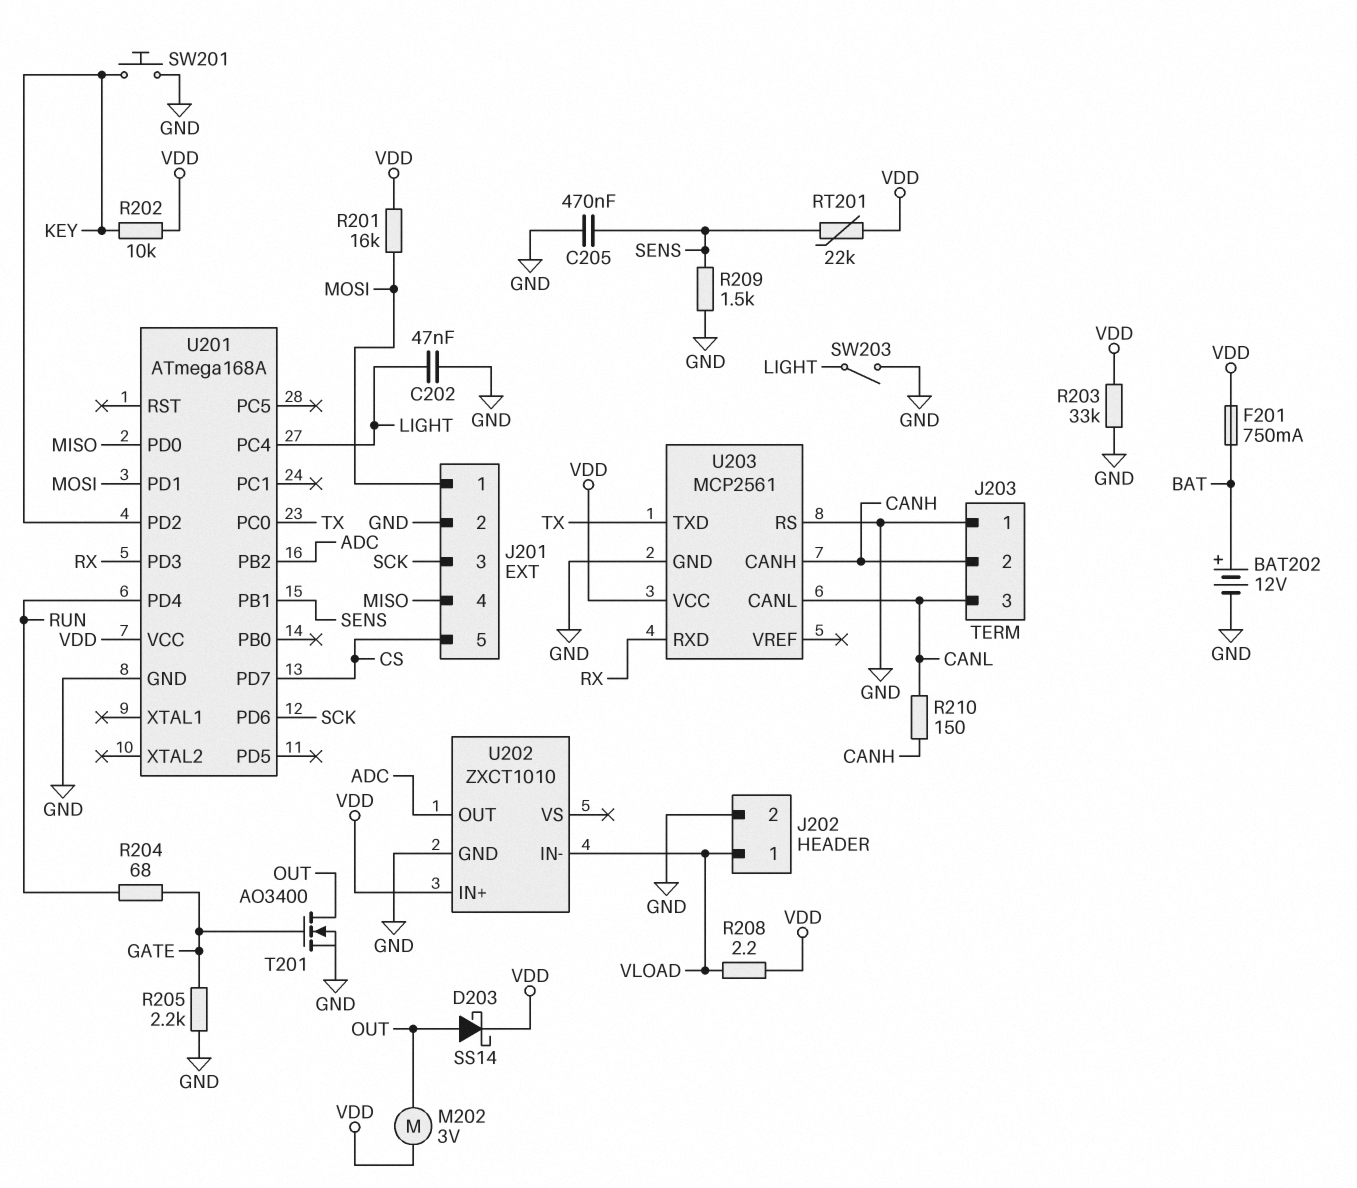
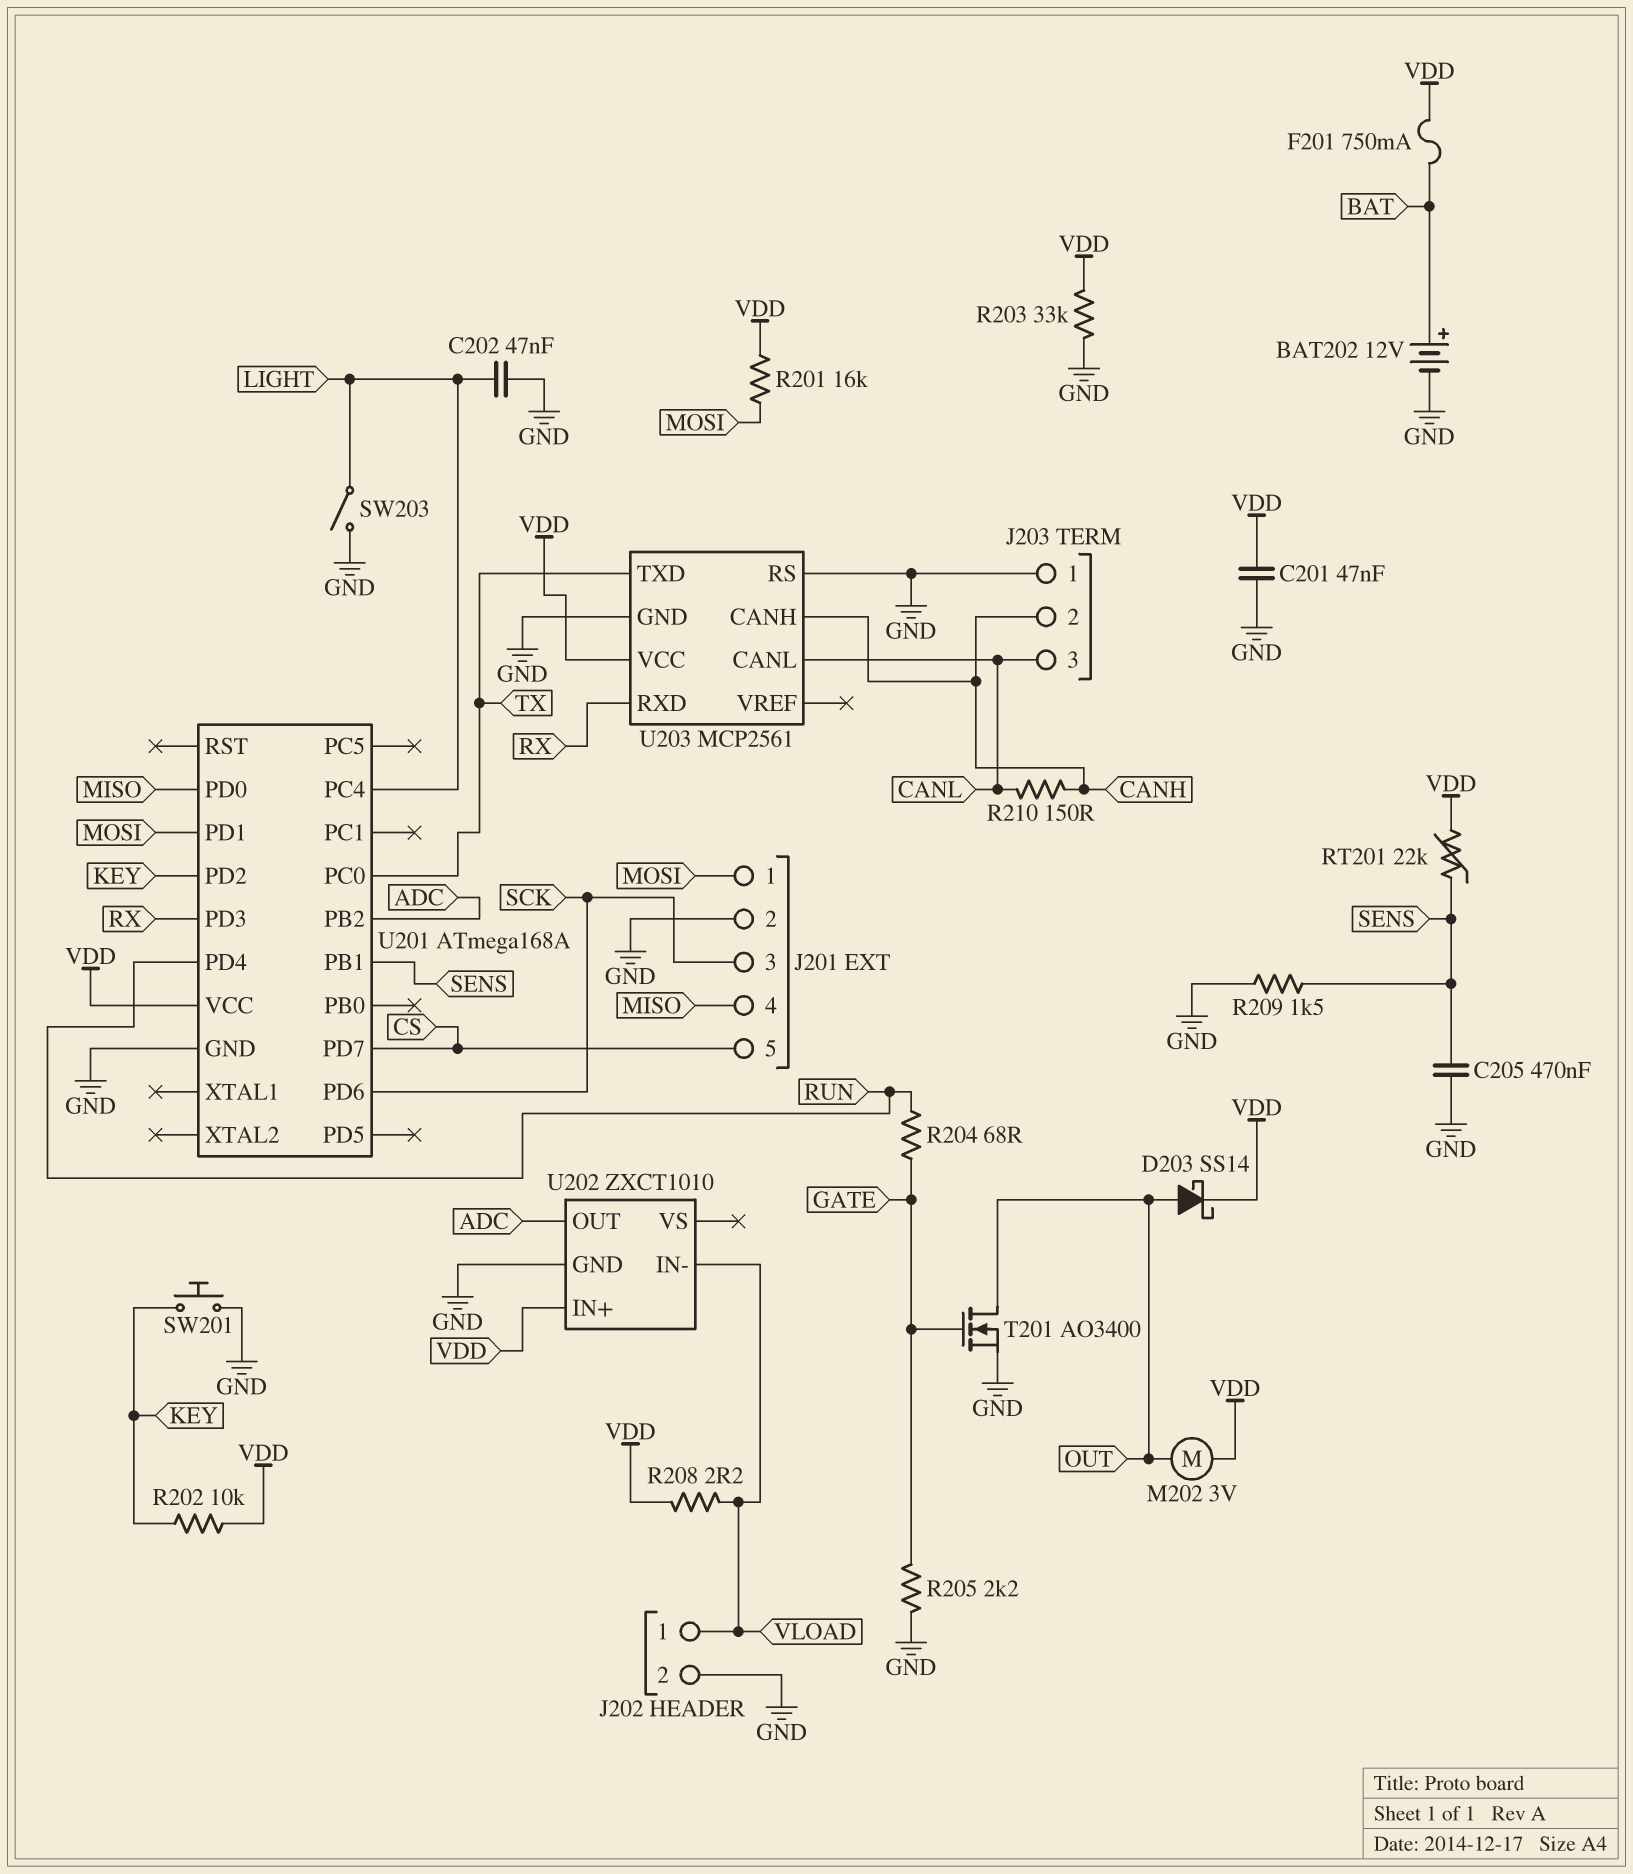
C201: none -> 47nF (GND, VDD)

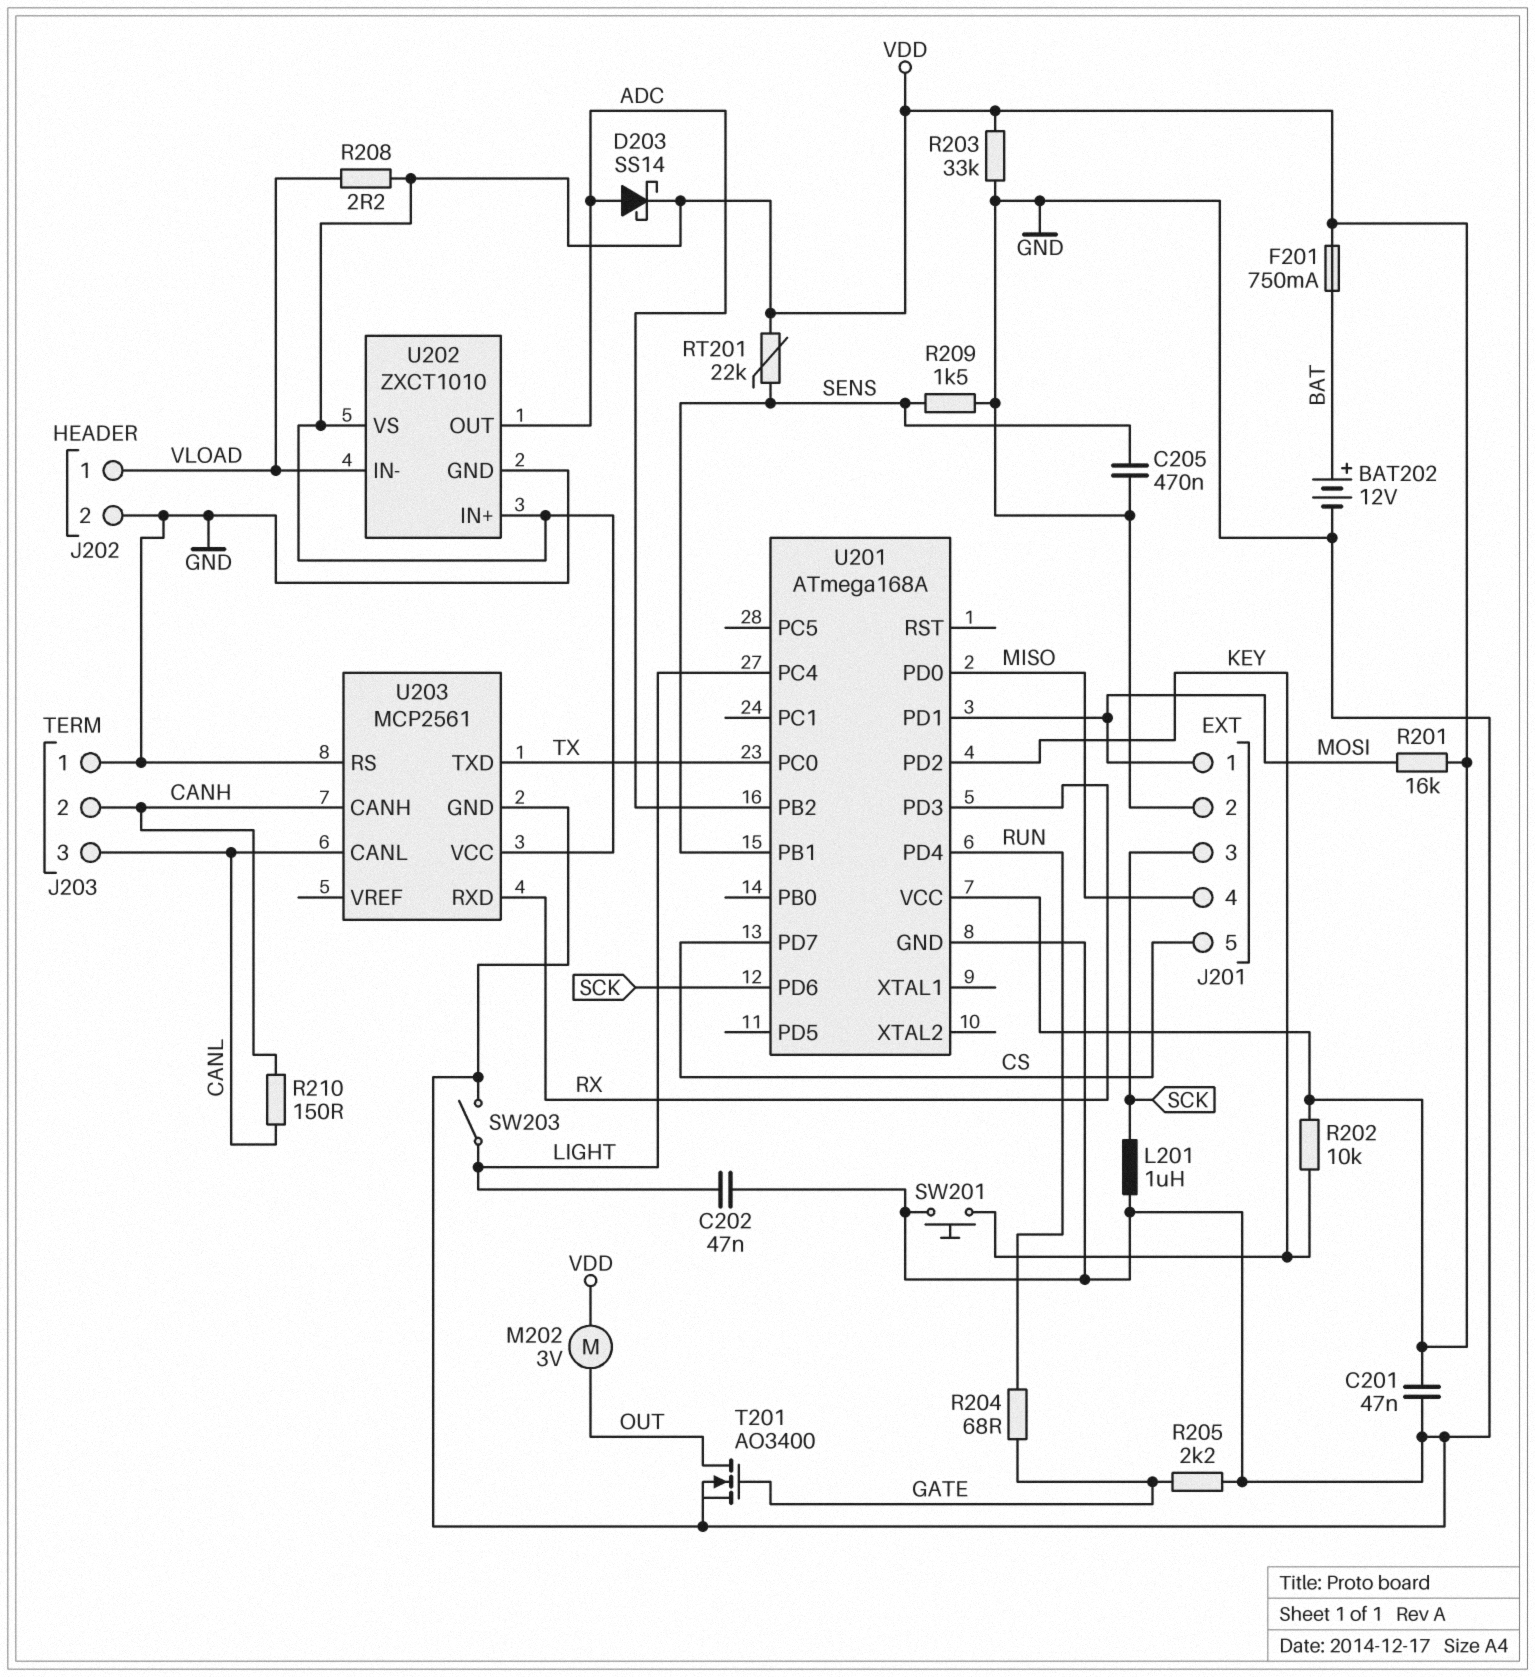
D203: schottky SS14 (A OUT, K VDD) -> schottky SS14 (A ADC, K VDD)
L201: none -> 1uH (GND, SCK)
U202 pin VS: none -> VDD

